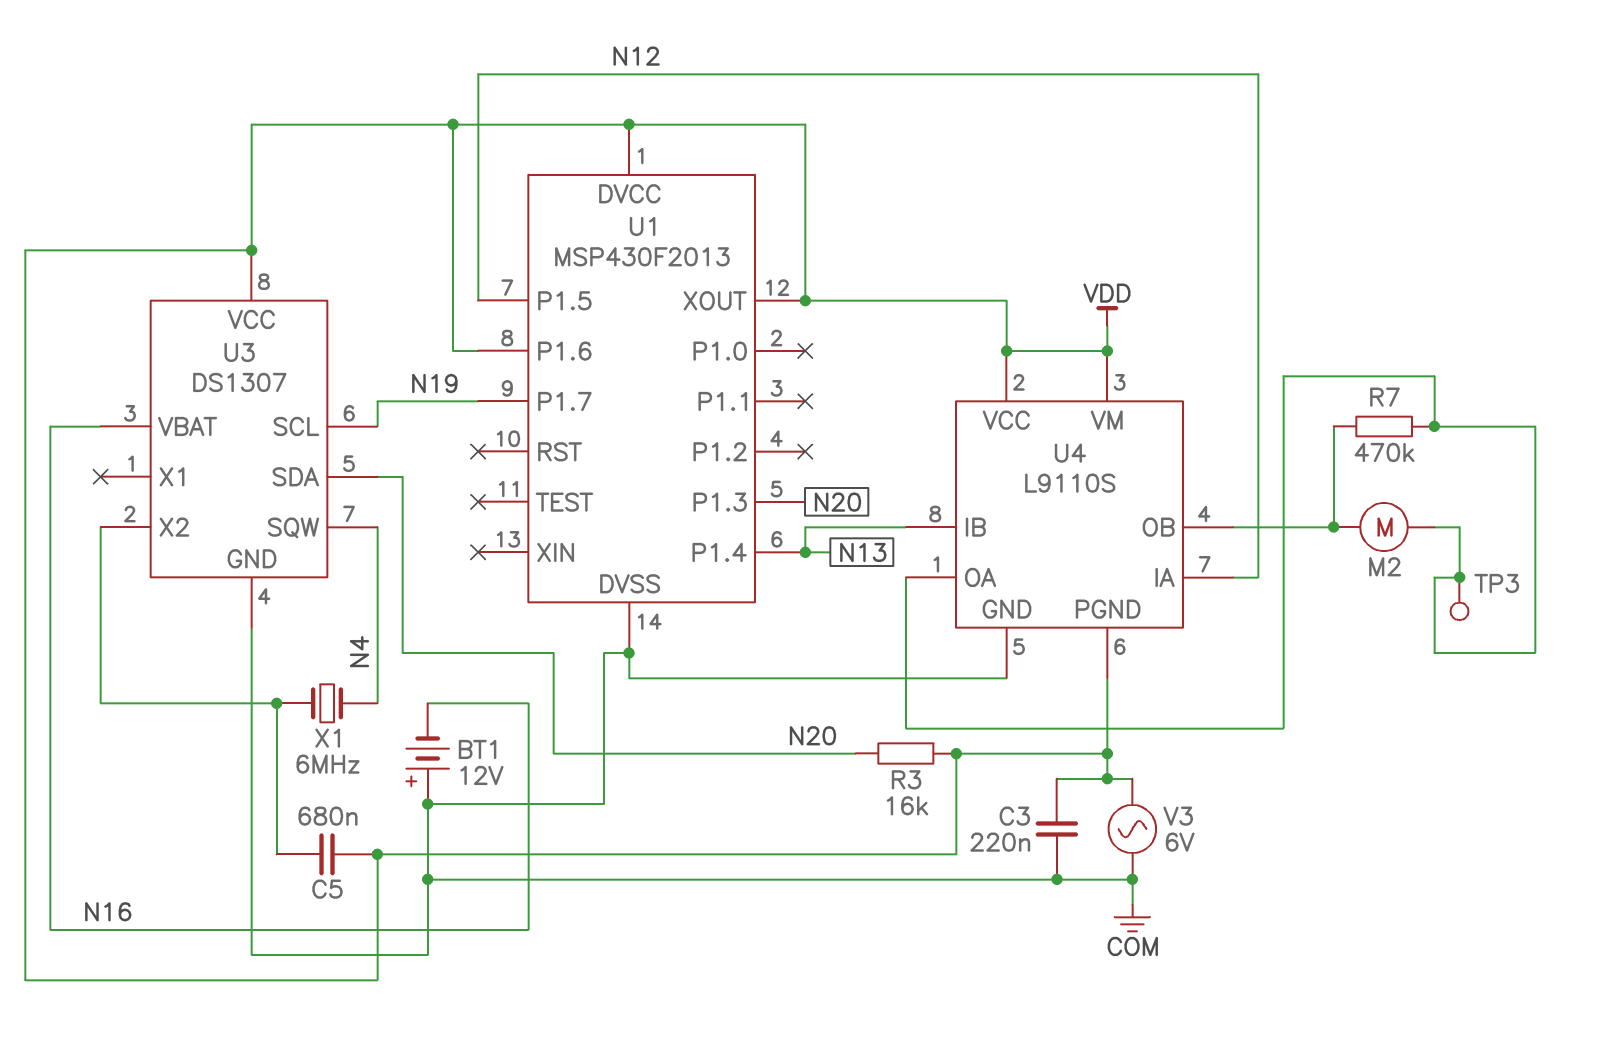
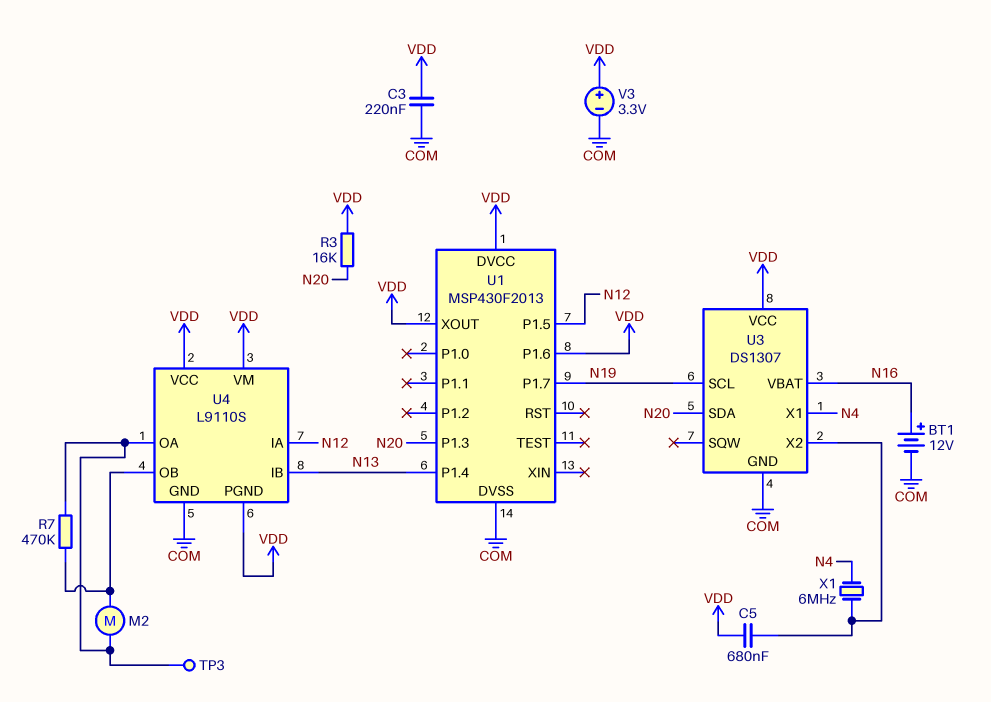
BT1: 12V (plus COM, minus N16) -> 12V (plus N16, minus COM)
U3 pin SQW: N4 -> none
U3 pin X1: none -> N4
V3: AC 6V (COM, VDD) -> 3.3V (plus VDD, minus COM)

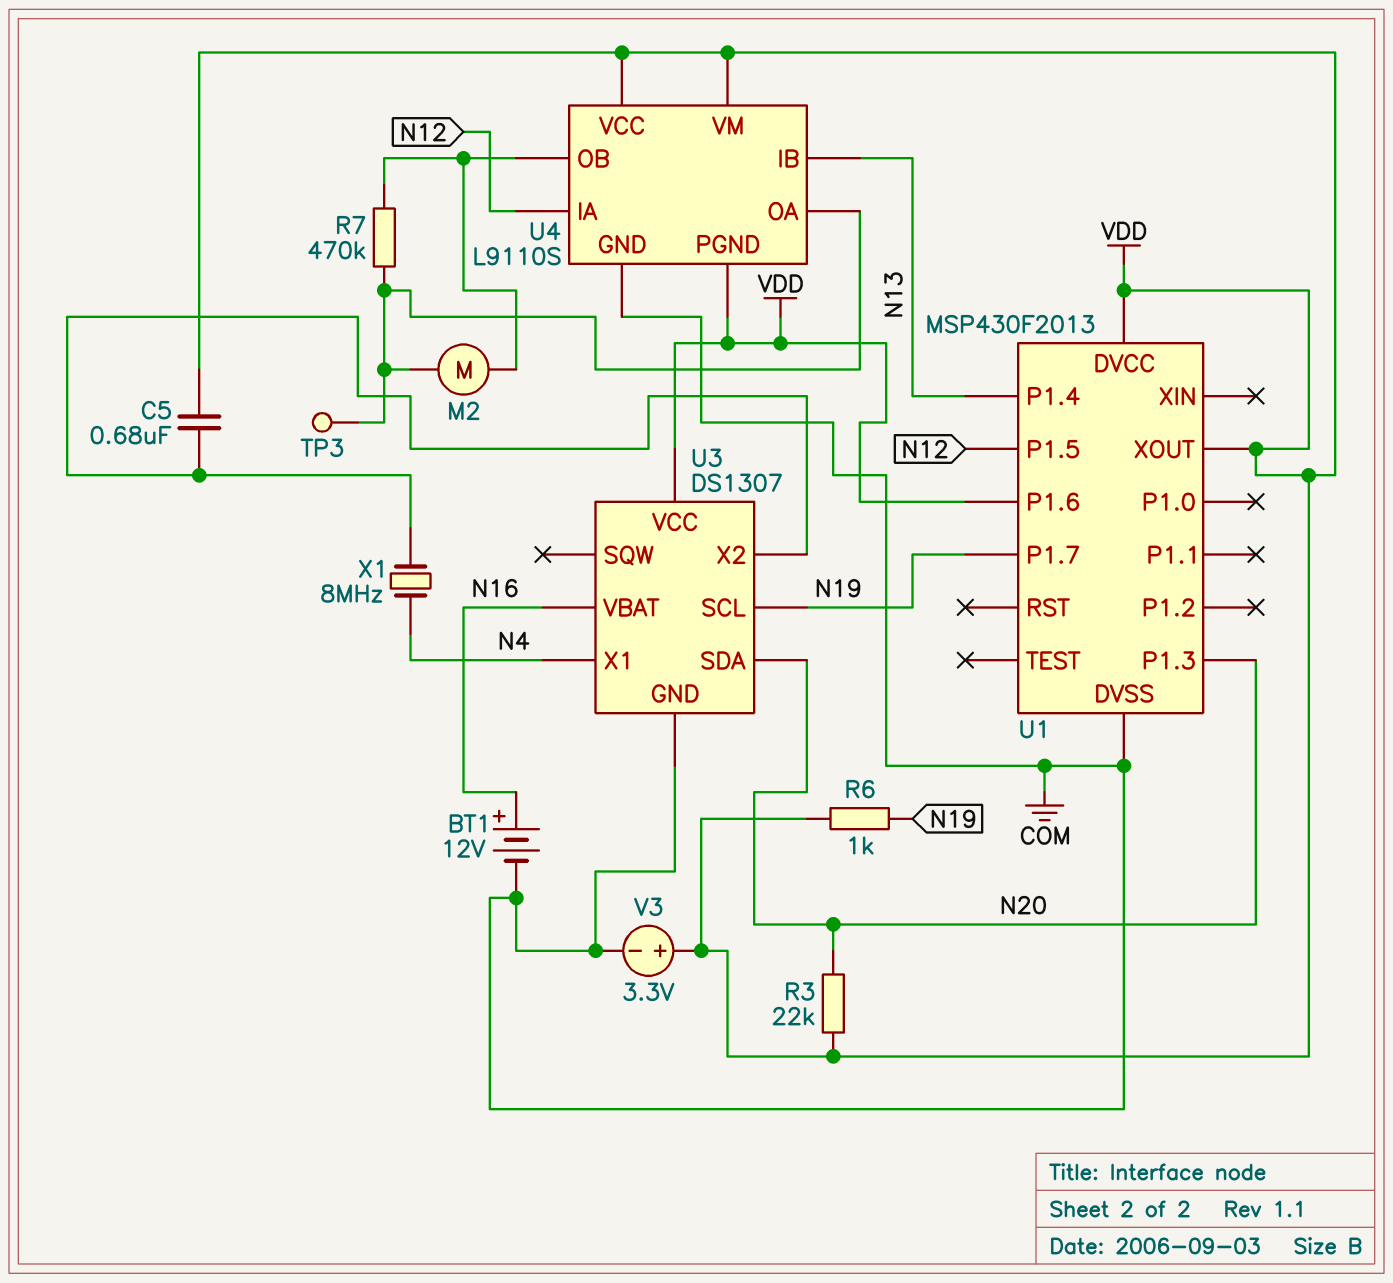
C3: 220nF (COM, VDD) -> none
R3: 16k (N20, VDD) -> 22k (N20, VDD)
R6: none -> 1k (N19, VDD)
X1: 6MHz (N4, U3/X2) -> 8MHz (N4, U3/X2)

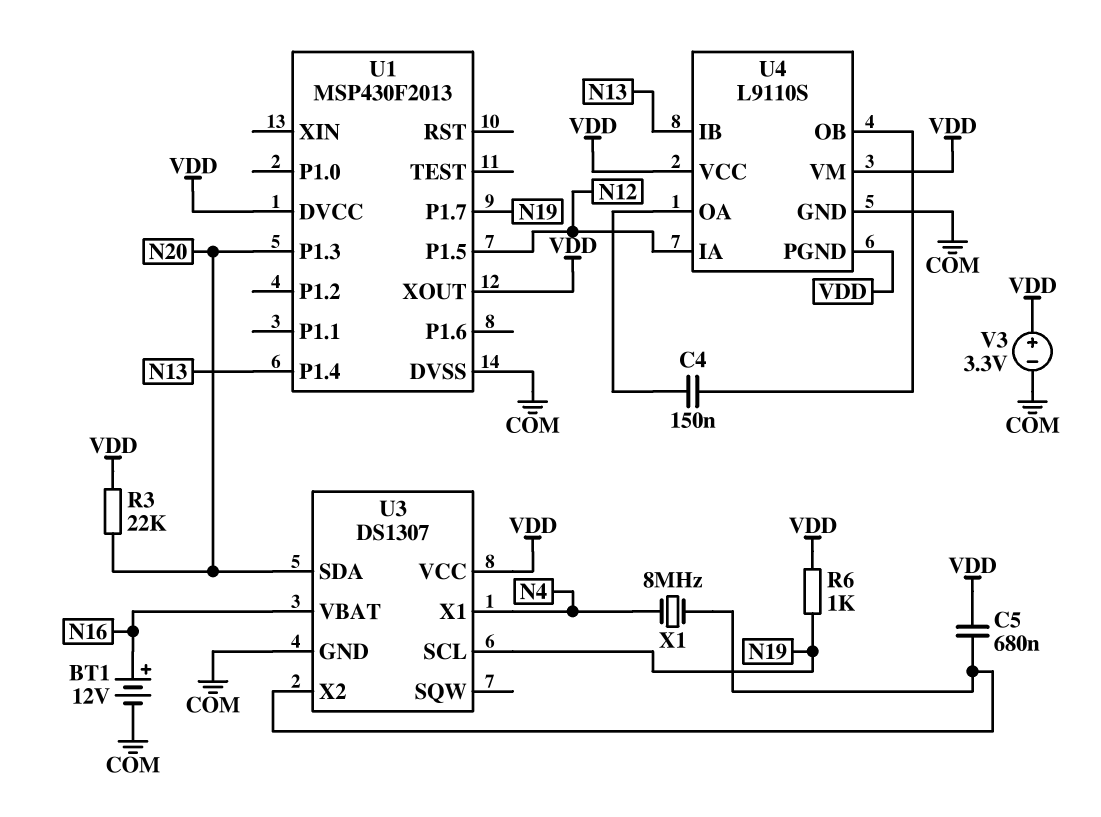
C4: none -> 150nF (U4/OA, U4/OB)
M2: motor (U4/OA, U4/OB) -> none
R7: 470k (U4/OA, U4/OB) -> none
TP3: test point (U4/OA) -> none
U1 pin P1.6: VDD -> none

